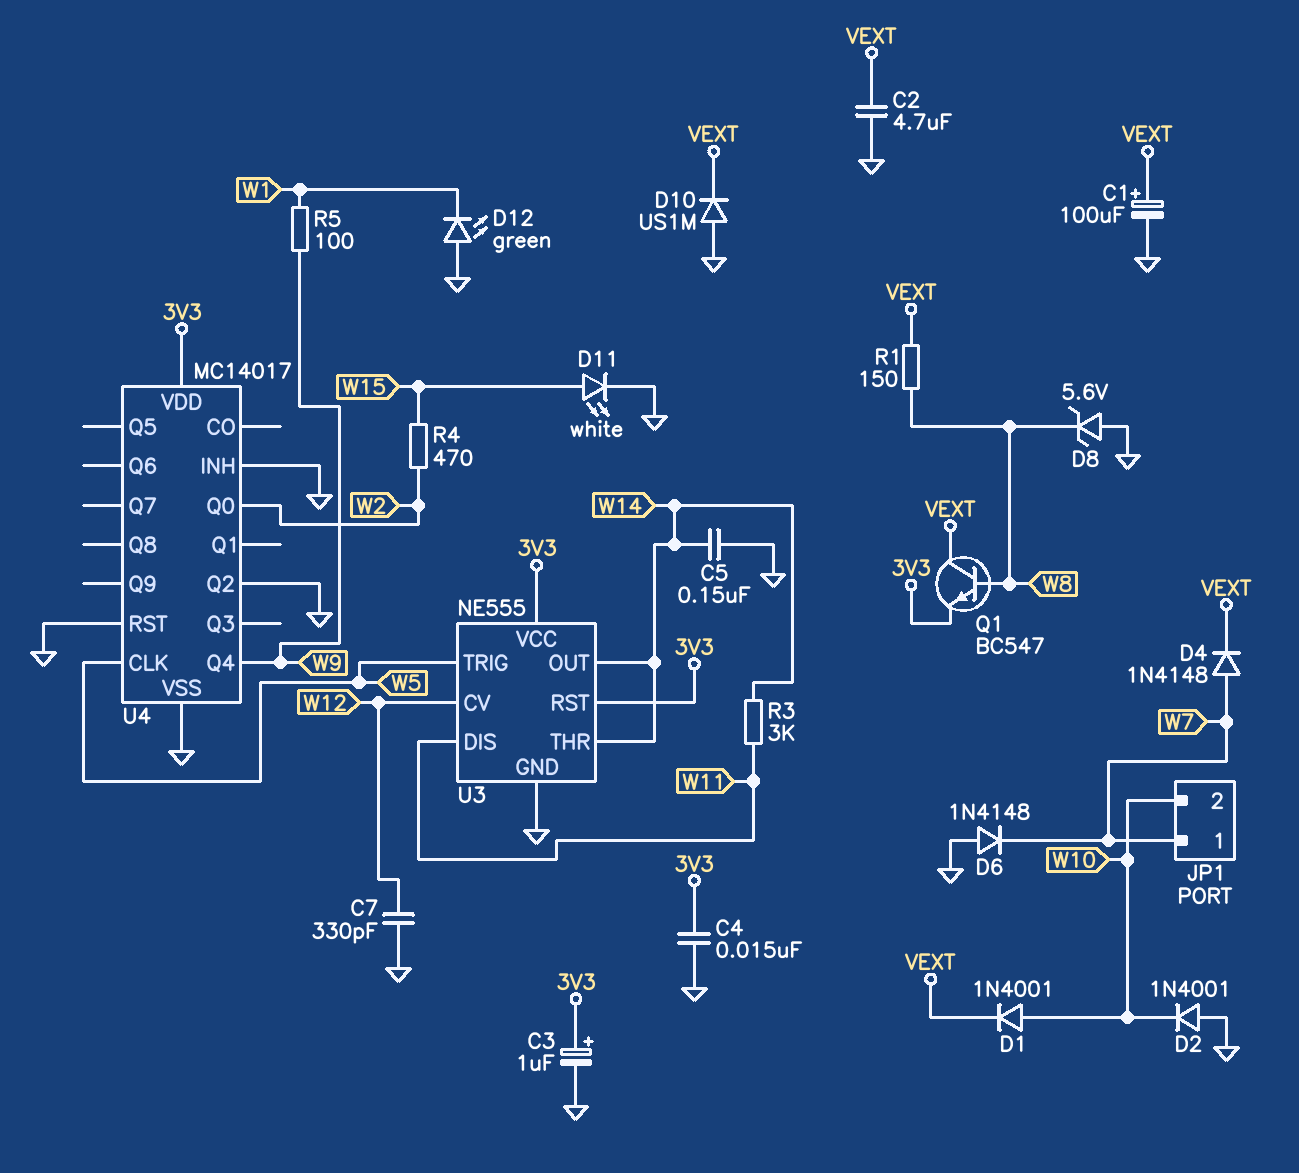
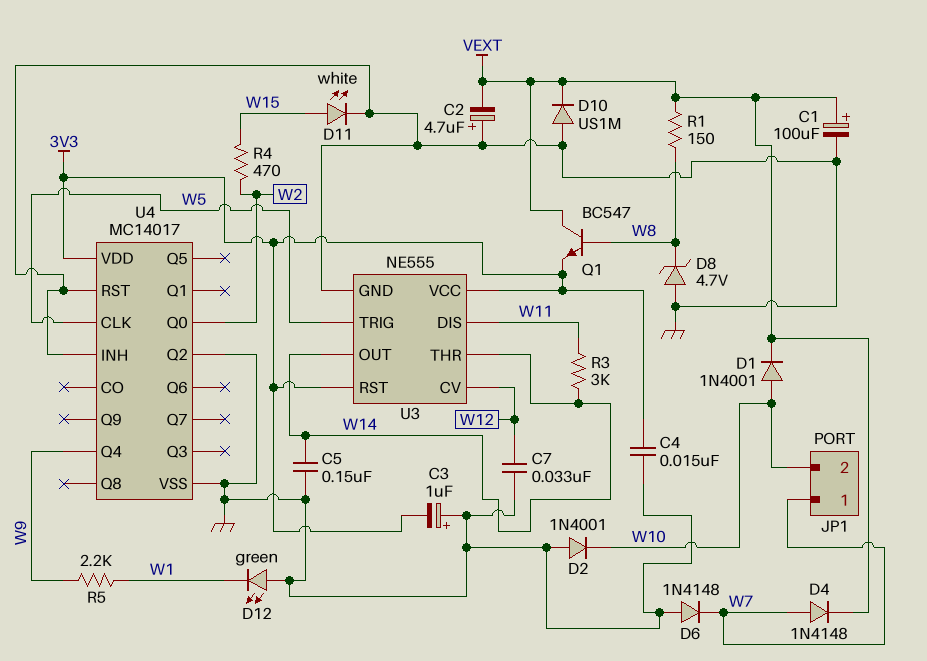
C2: 4.7uF (GND, VEXT) -> 4.7uF (plus GND, minus VEXT)
C3: 1uF (plus 3V3, minus GND) -> 1uF (plus GND, minus 3V3)
C7: 330pF (GND, W12) -> 33nF (GND, W12)
D8: zener 5.6V (A GND, K W8) -> zener 4.7V (A GND, K W8)
R5: 100 (W1, W9) -> 2.2k (W1, W9)

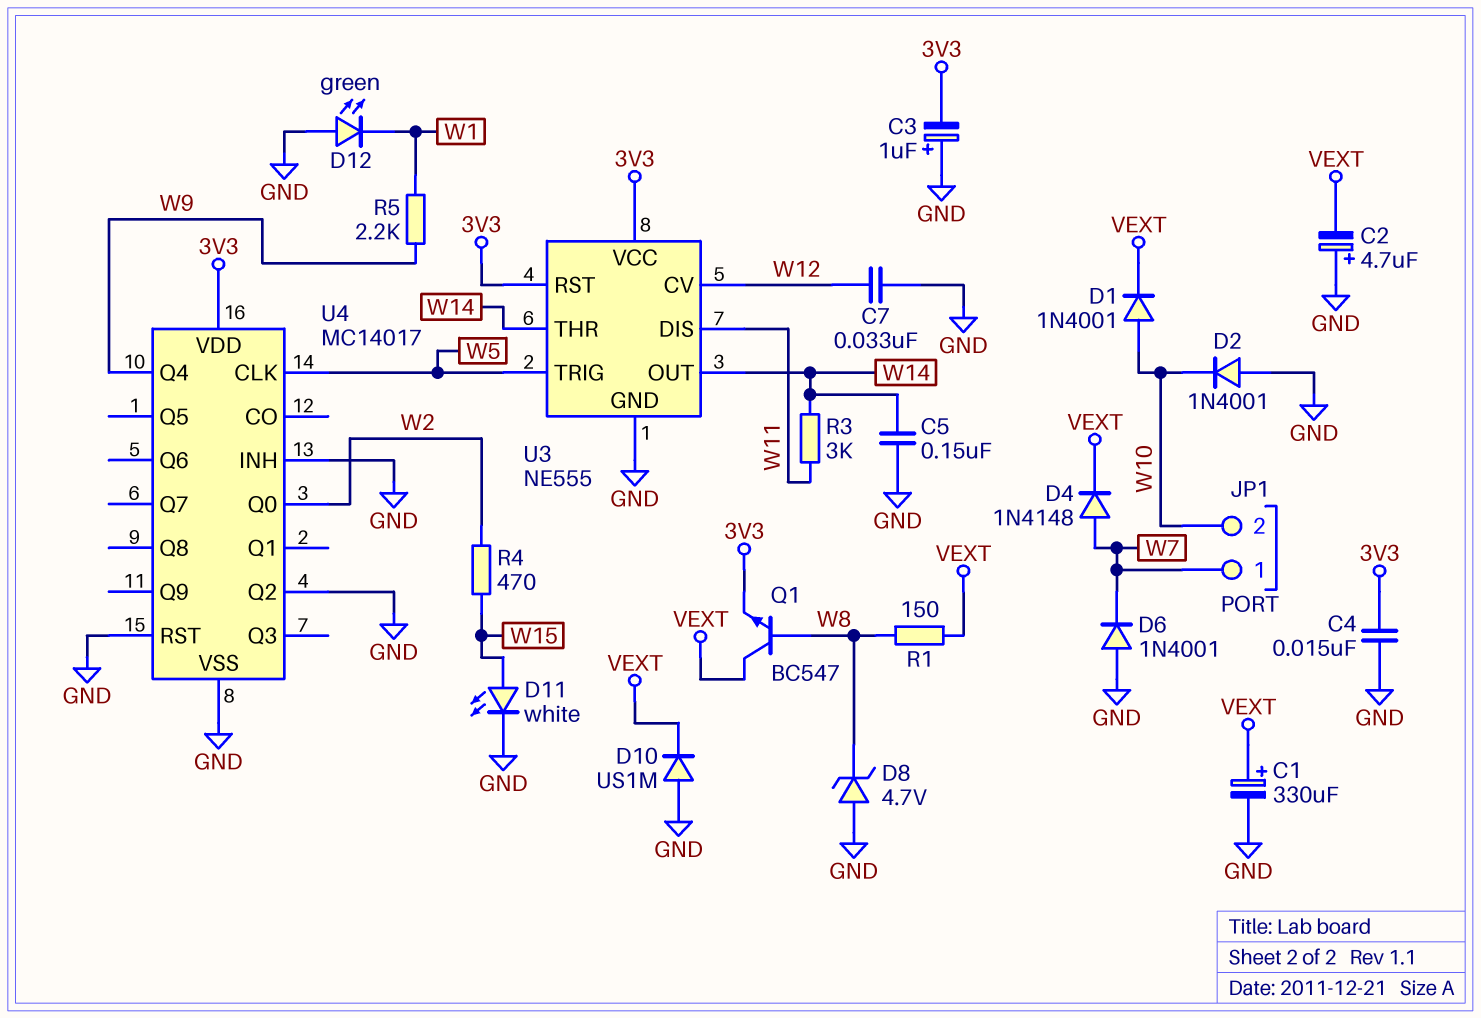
C1: 100uF (plus VEXT, minus GND) -> 330uF (plus VEXT, minus GND)
D6: diode 1N4148 (A GND, K W7) -> diode 1N4001 (A GND, K W7)

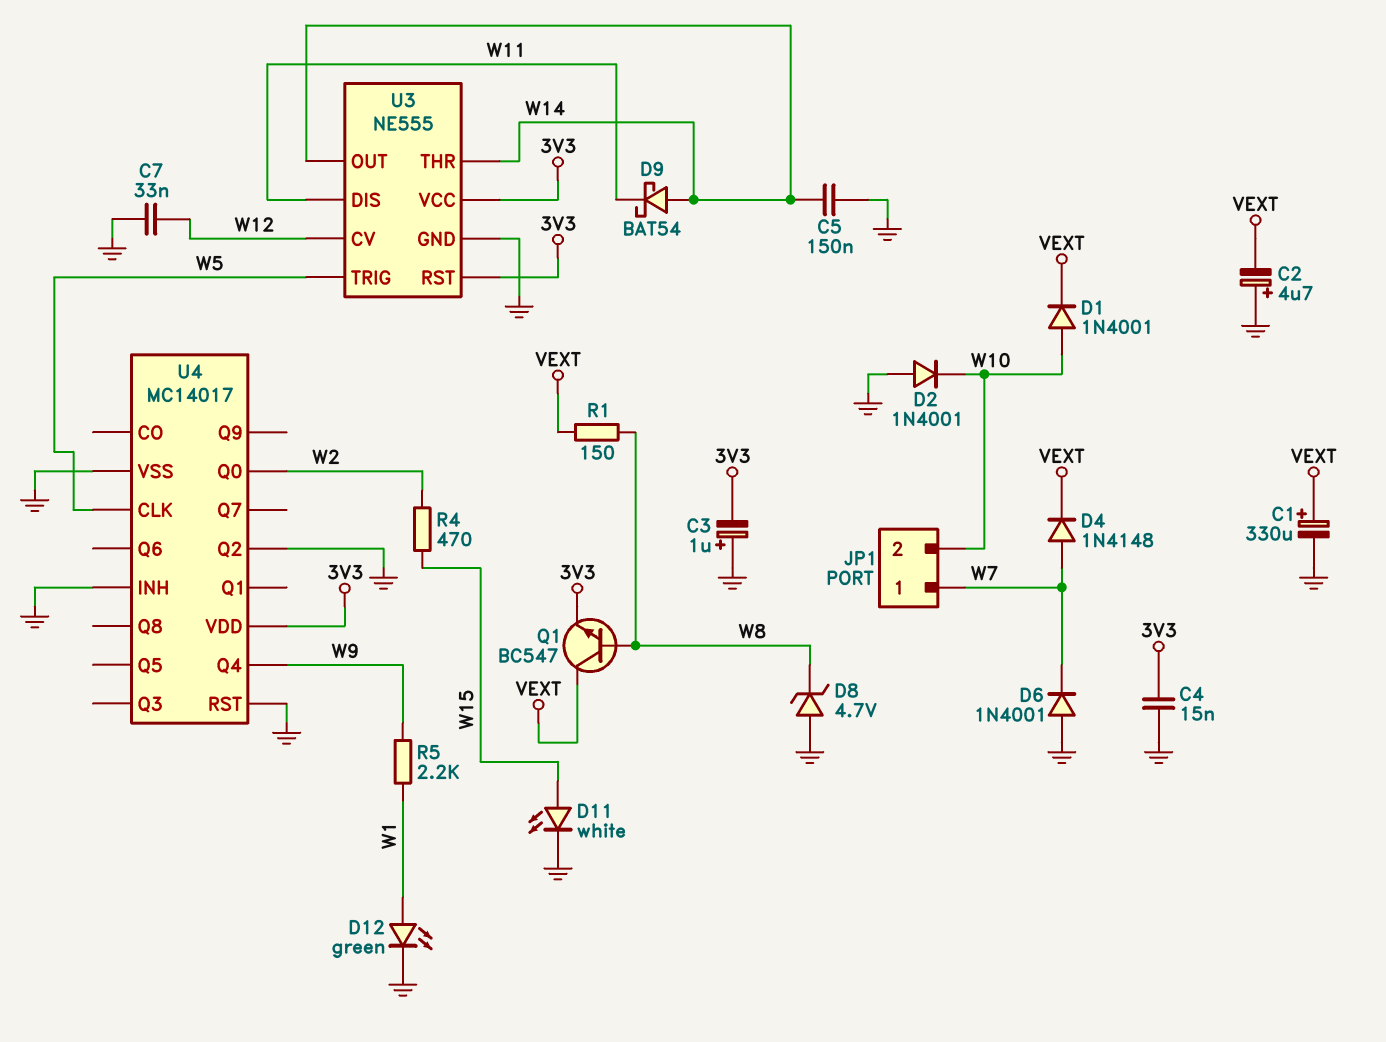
D9: none -> schottky BAT54 (A W14, K W11)
D10: diode US1M (A GND, K VEXT) -> none
D12: LED green (A GND, K W1) -> LED green (A W1, K GND)
R3: 3k (W11, W14) -> none

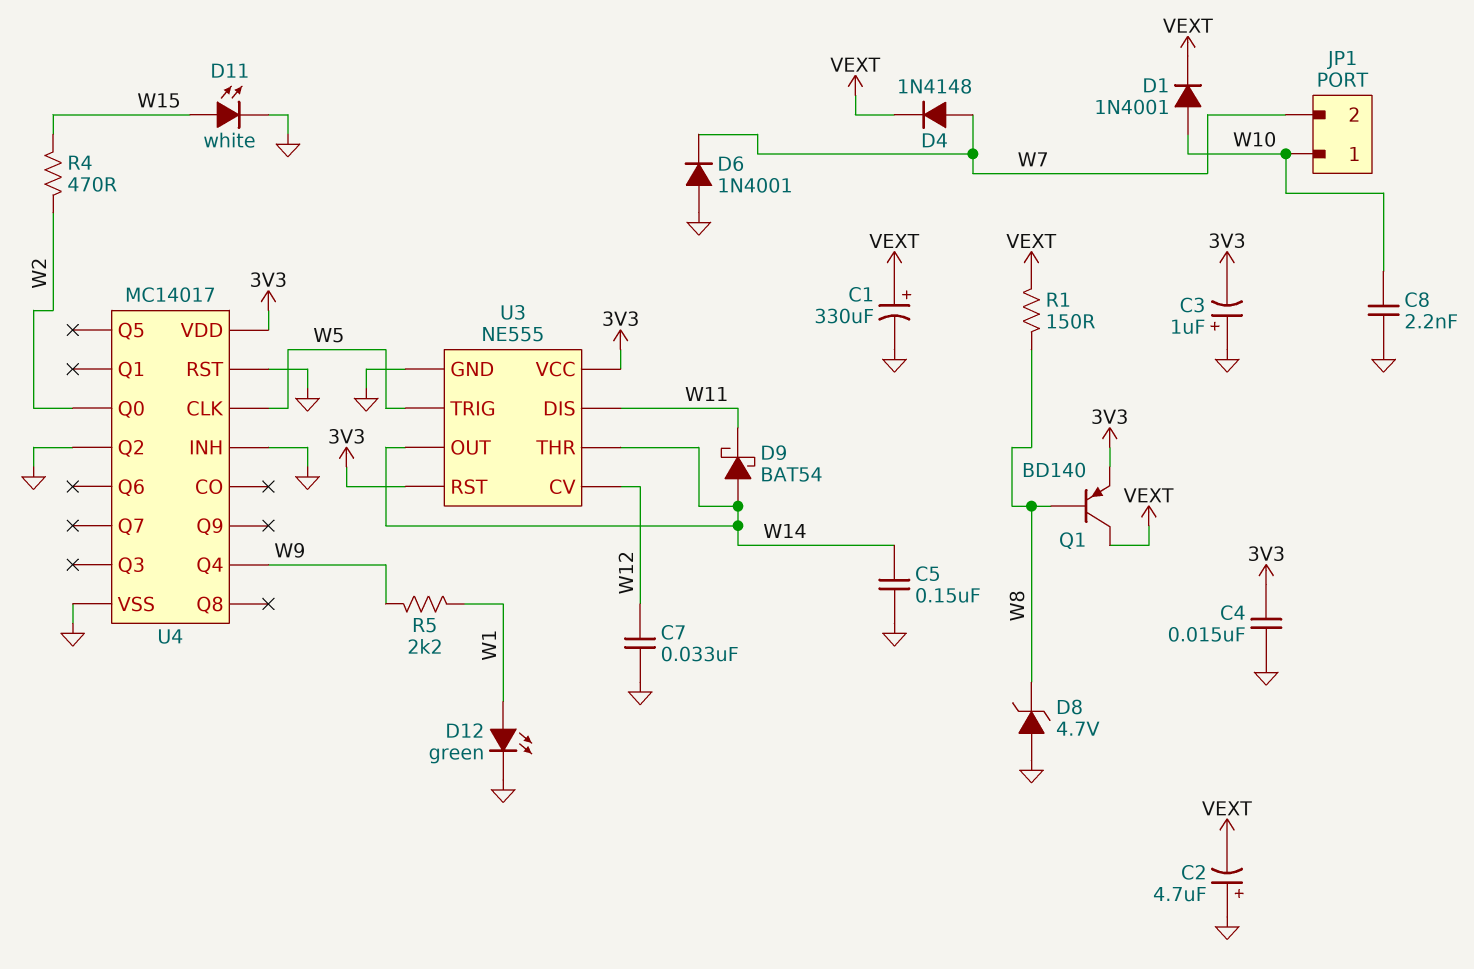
C8: none -> 2.2nF (GND, W10)
D2: diode 1N4001 (A GND, K W10) -> none
JP1 pin 1: W7 -> W10
JP1 pin 2: W10 -> W7
Q1: NPN BC547 (B W8, C VEXT, E 3V3) -> PNP BD140 (B W8, C VEXT, E 3V3)

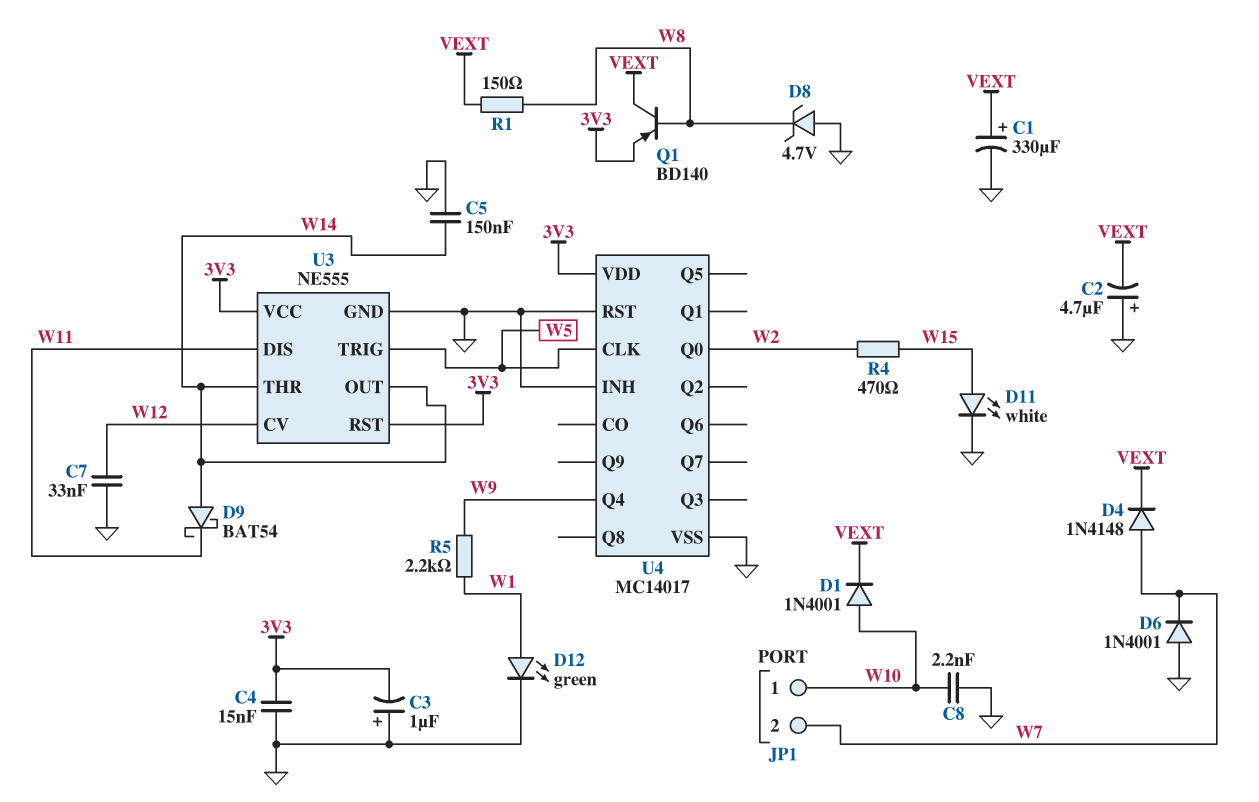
U4 pin Q2: GND -> none

